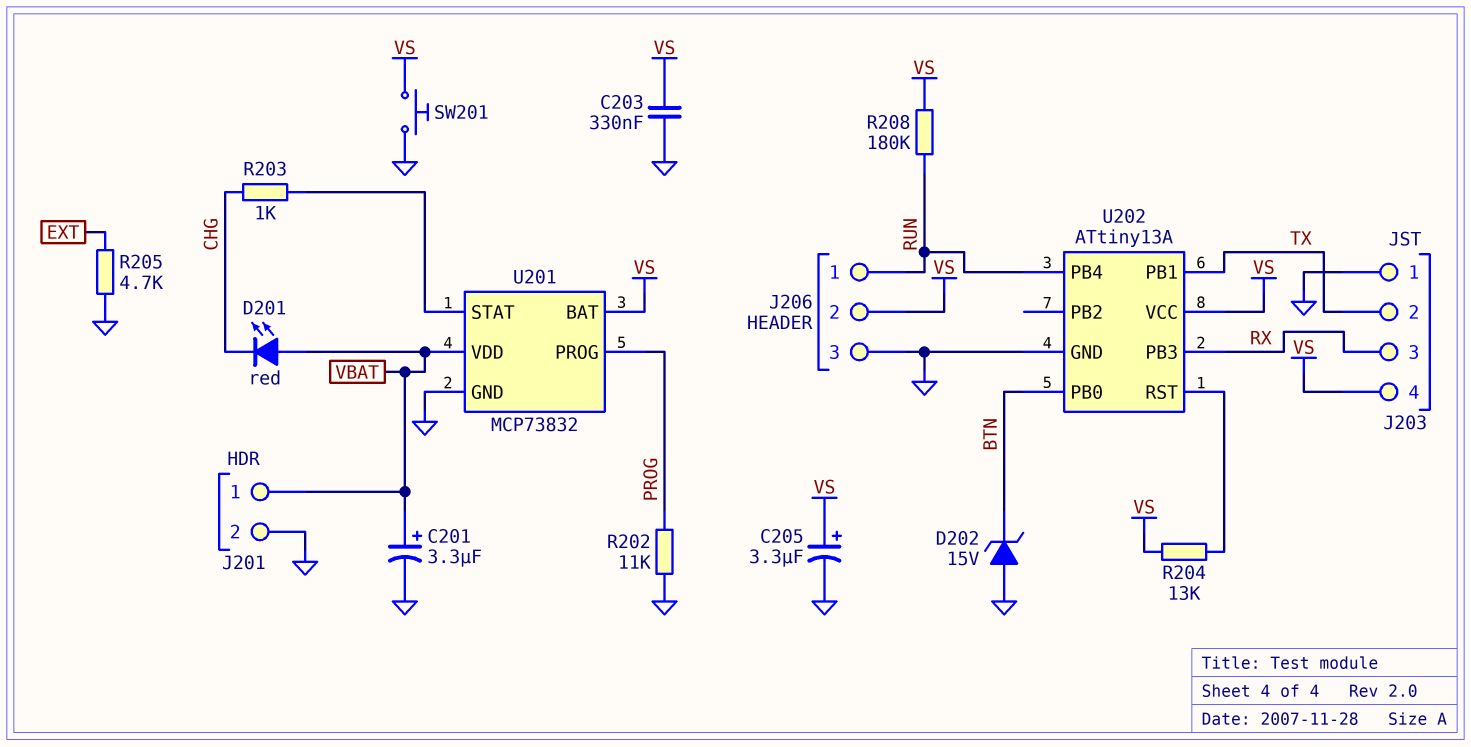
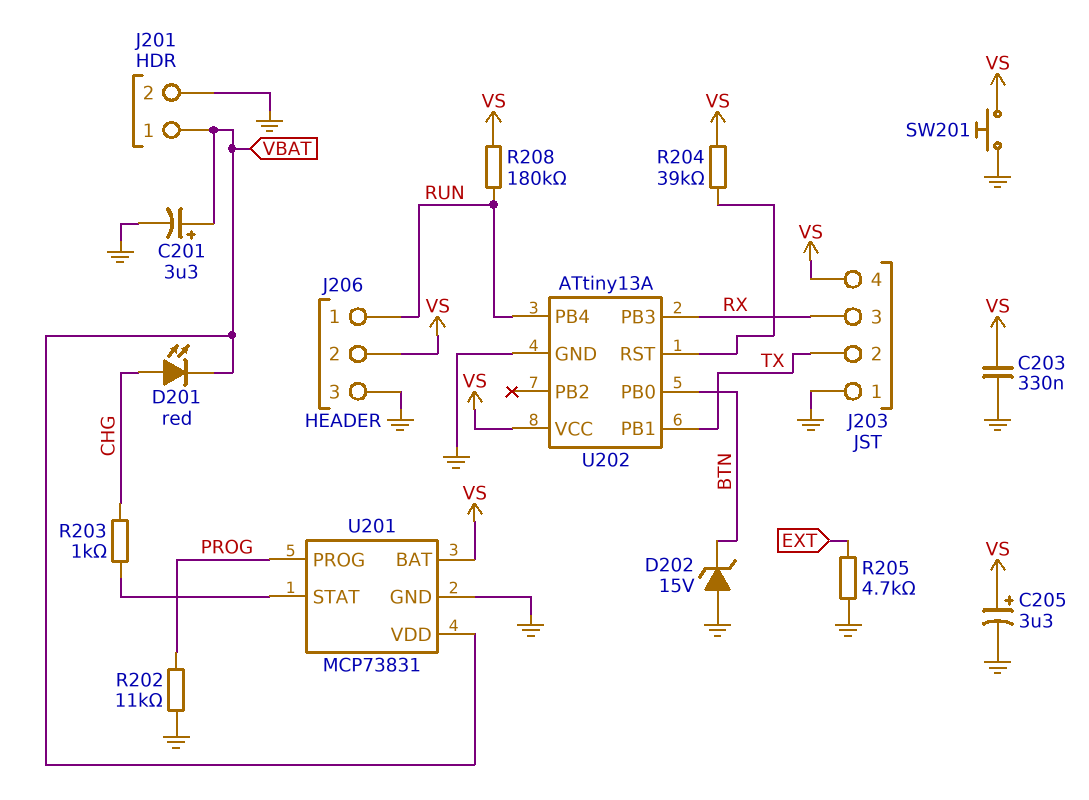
D201: LED red (A VBAT, K CHG) -> LED red (A CHG, K VBAT)
R204: 13k (U202/RST, VS) -> 39k (U202/RST, VS)
U201: MCP73832 -> MCP73831

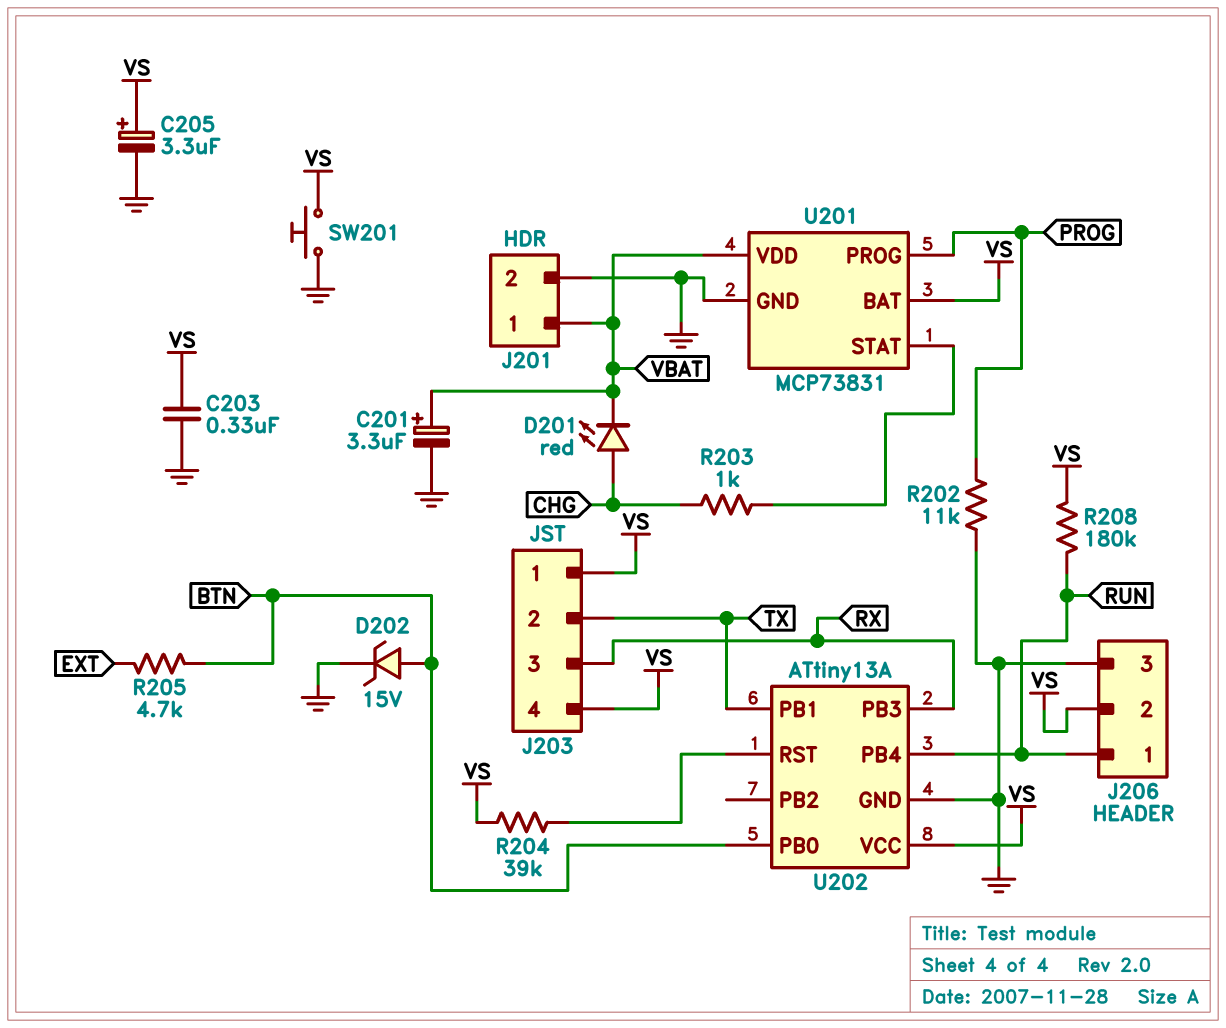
D202: zener 15V (A GND, K BTN) -> zener 15V (A BTN, K GND)
J203 pin 1: GND -> VS
R205: 4.7k (EXT, GND) -> 4.7k (BTN, EXT)

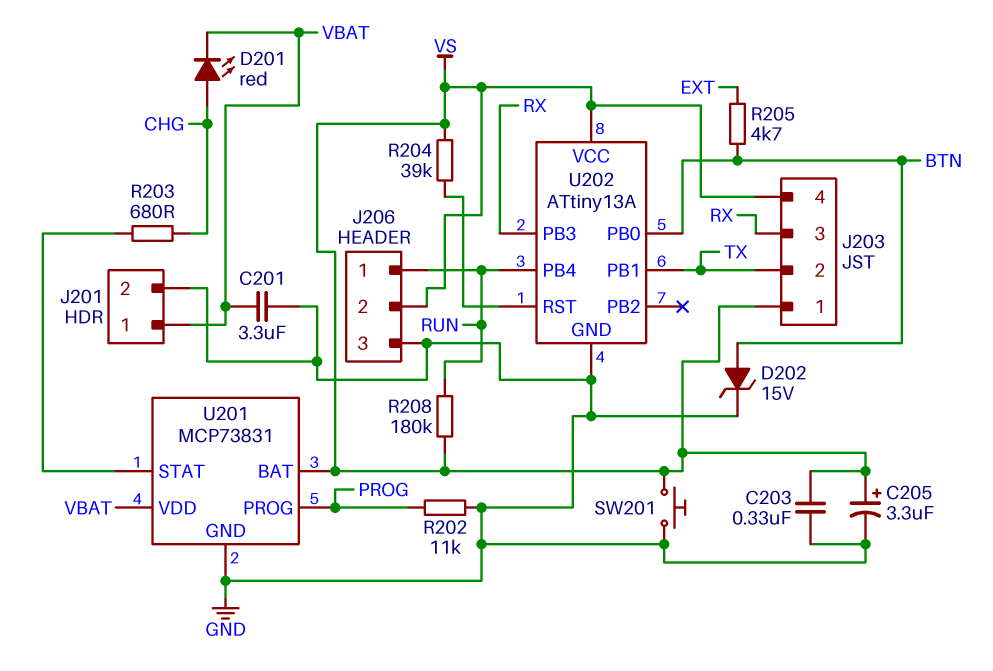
C201: 3.3uF (plus VBAT, minus GND) -> 3.3uF (GND, VBAT)
R203: 1k (CHG, U201/STAT) -> 680 (CHG, U201/STAT)

